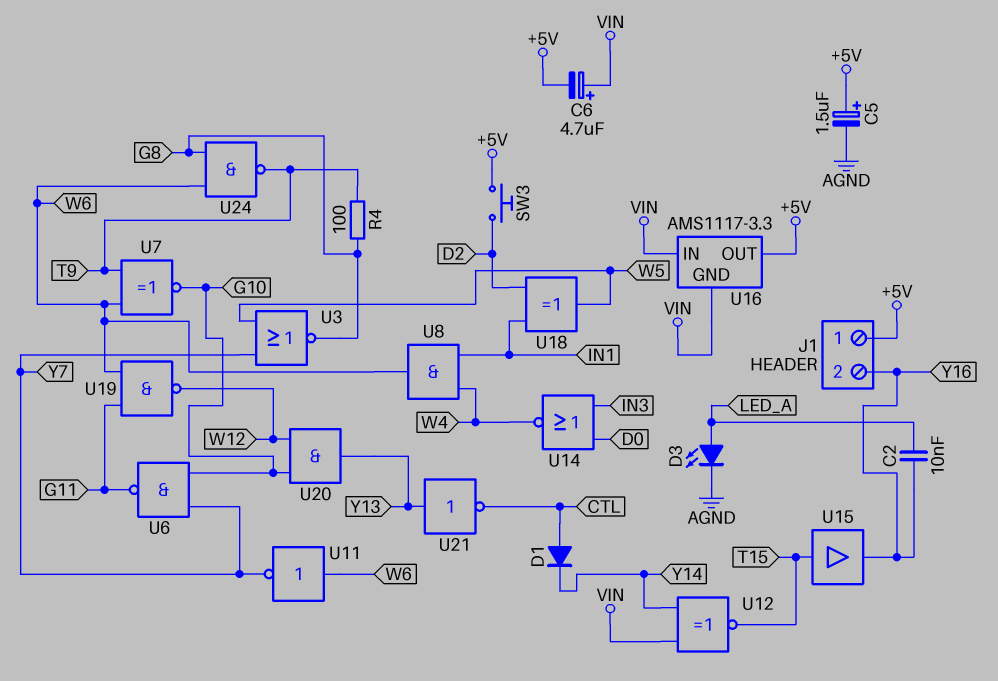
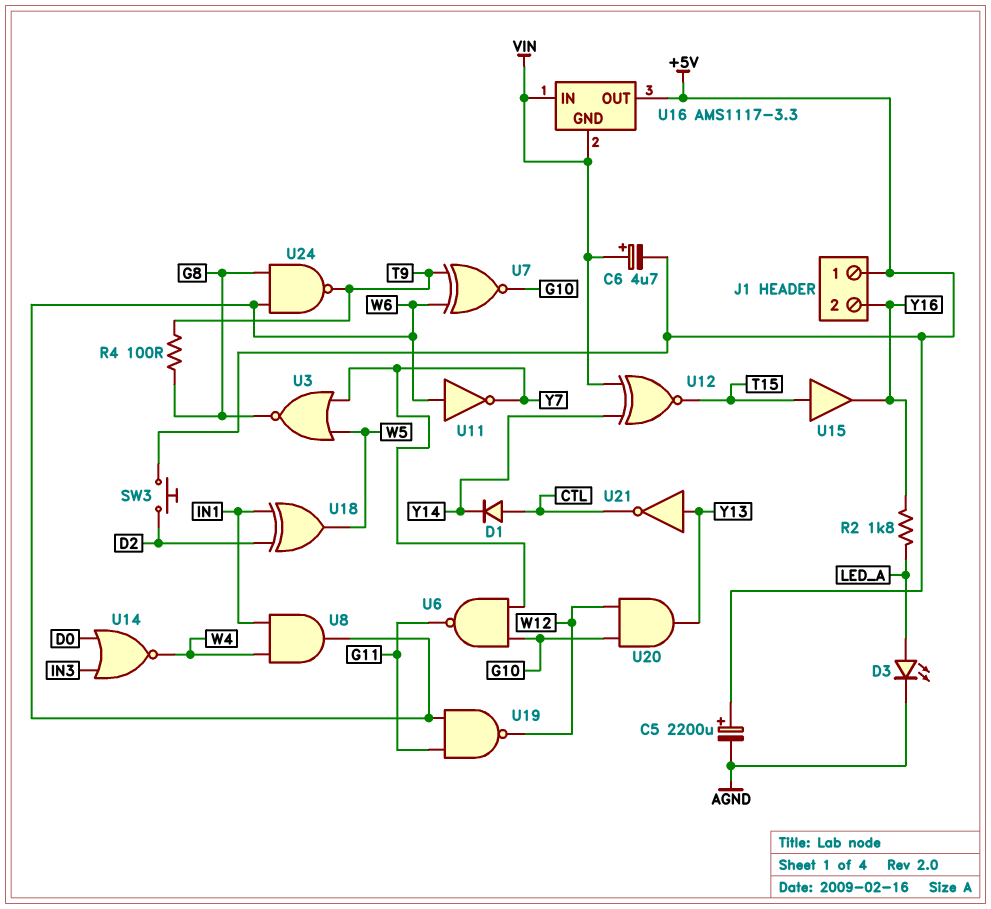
C2: 10nF (LED_A, Y16) -> none
C5: 1.5uF (plus +5V, minus AGND) -> 2200uF (plus +5V, minus AGND)
R2: none -> 1.8k (LED_A, Y16)

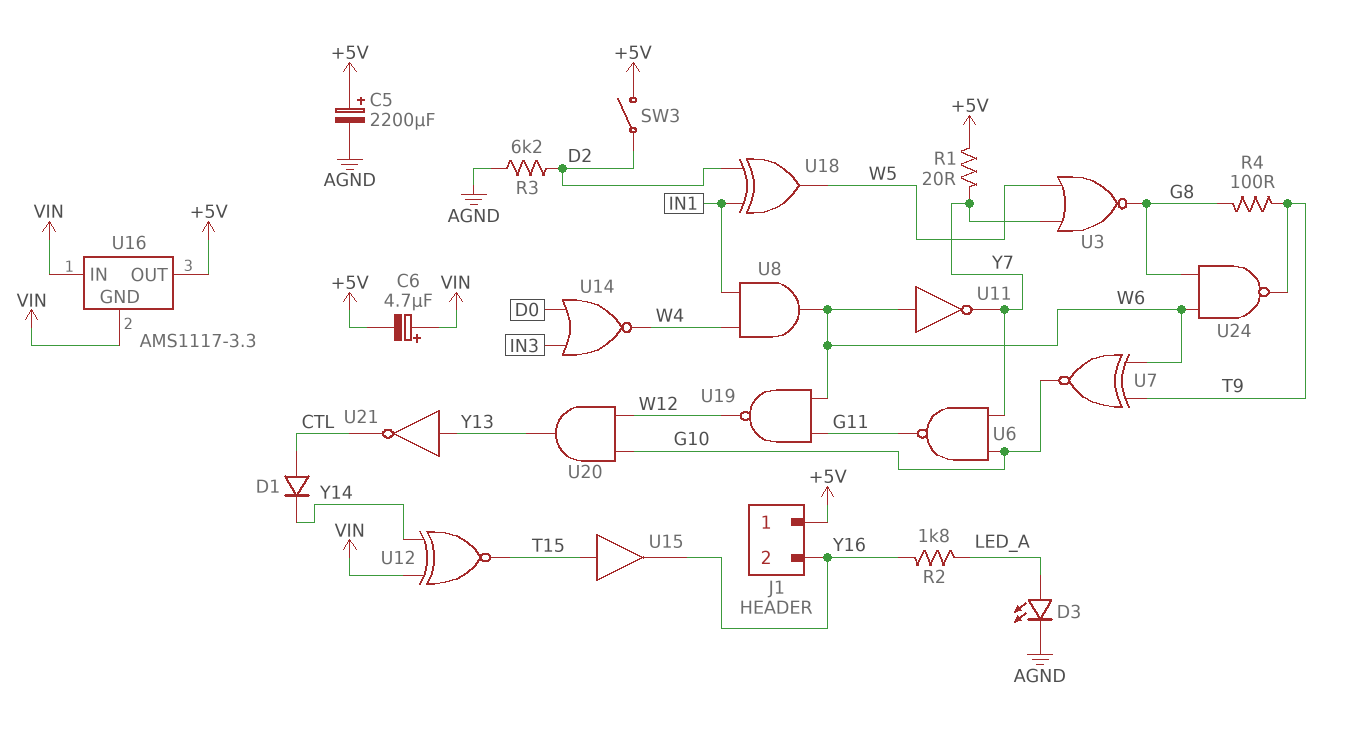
R1: none -> 20 (+5V, Y7)
R3: none -> 6.2k (AGND, D2)
SW3: button (+5V, D2) -> switch (+5V, D2)

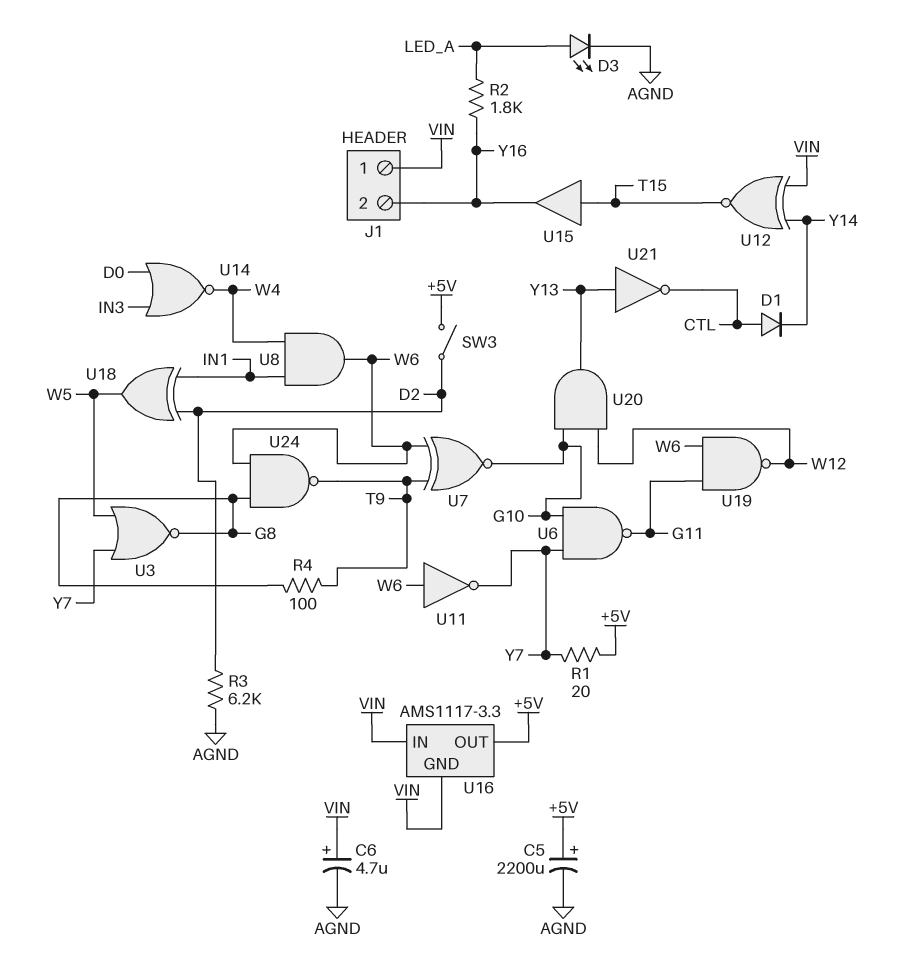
C6: 4.7uF (plus VIN, minus +5V) -> 4.7uF (plus VIN, minus AGND)
J1 pin 1: +5V -> VIN

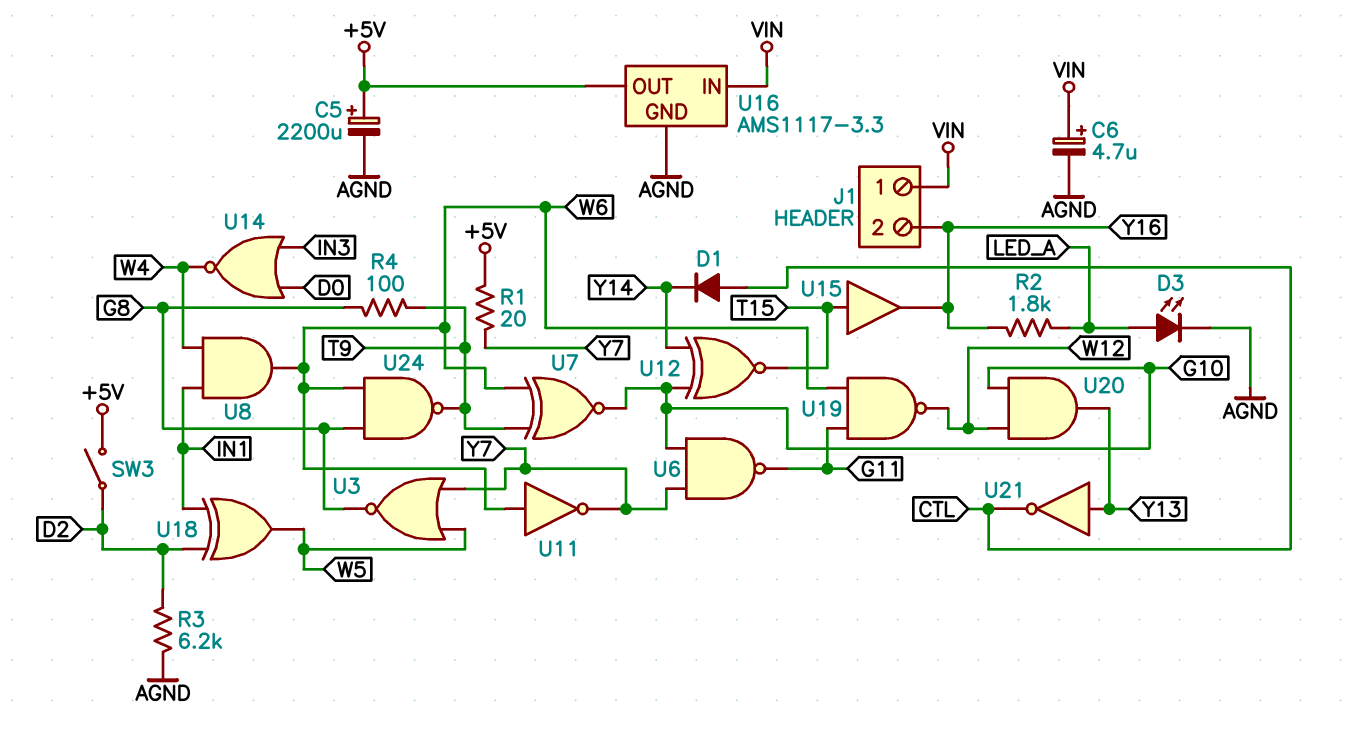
U12: XNOR (in VIN, in Y14, out T15) -> XNOR (in G10, in Y14, out T15)
U16 pin GND: VIN -> AGND

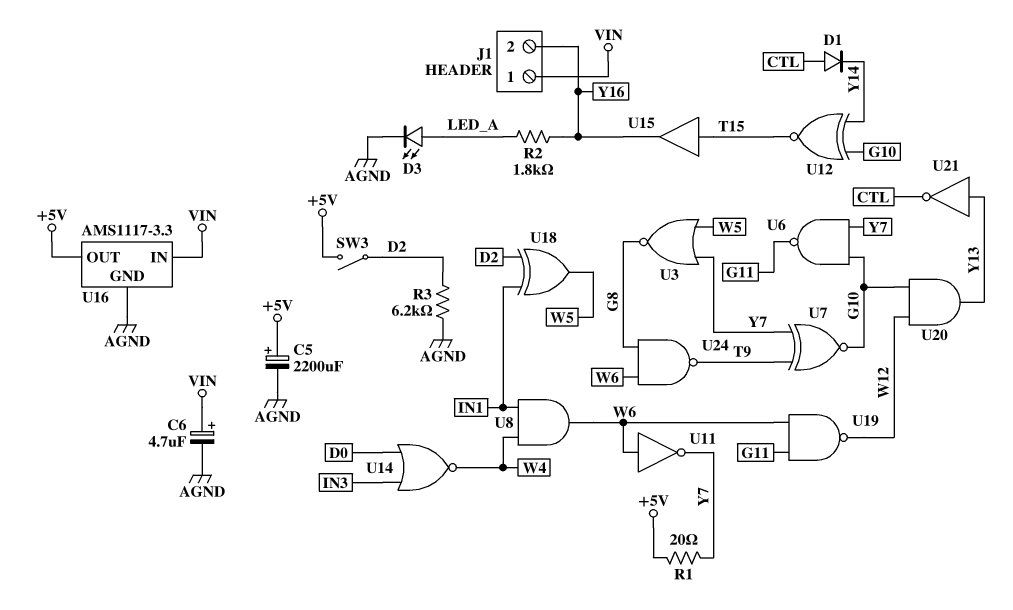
R4: 100 (G8, T9) -> none
U7: XNOR (in T9, in W6, out G10) -> XNOR (in T9, in Y7, out G10)

